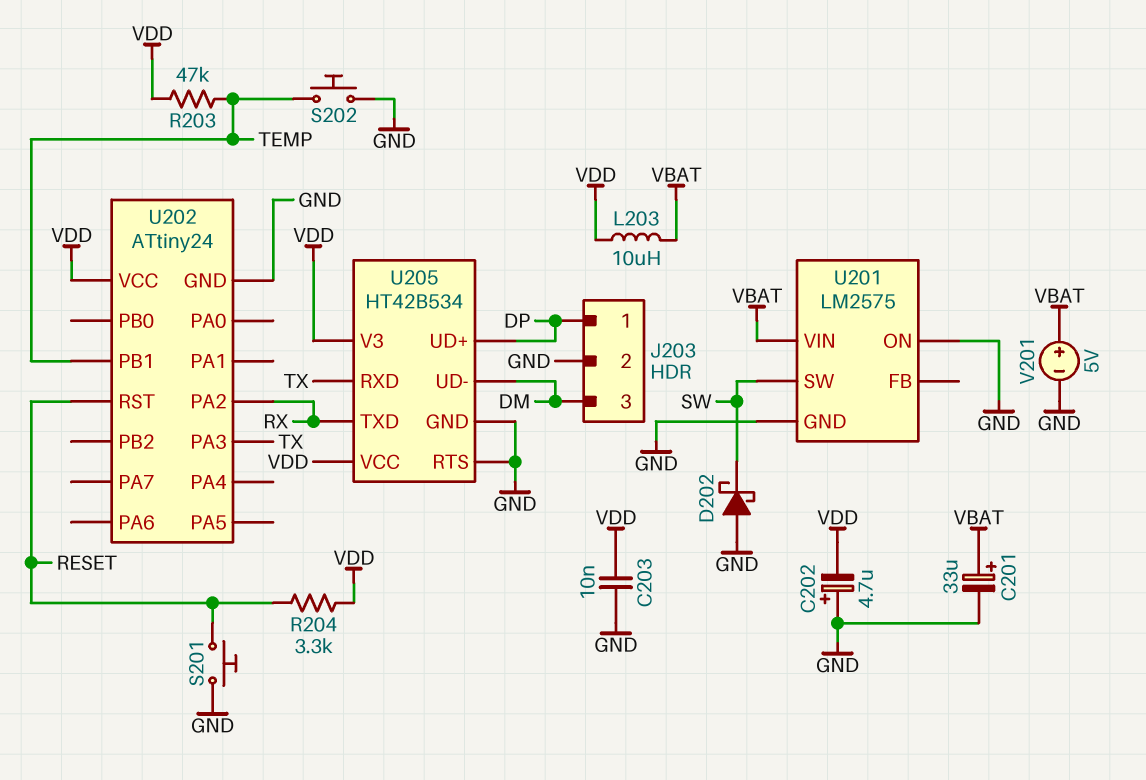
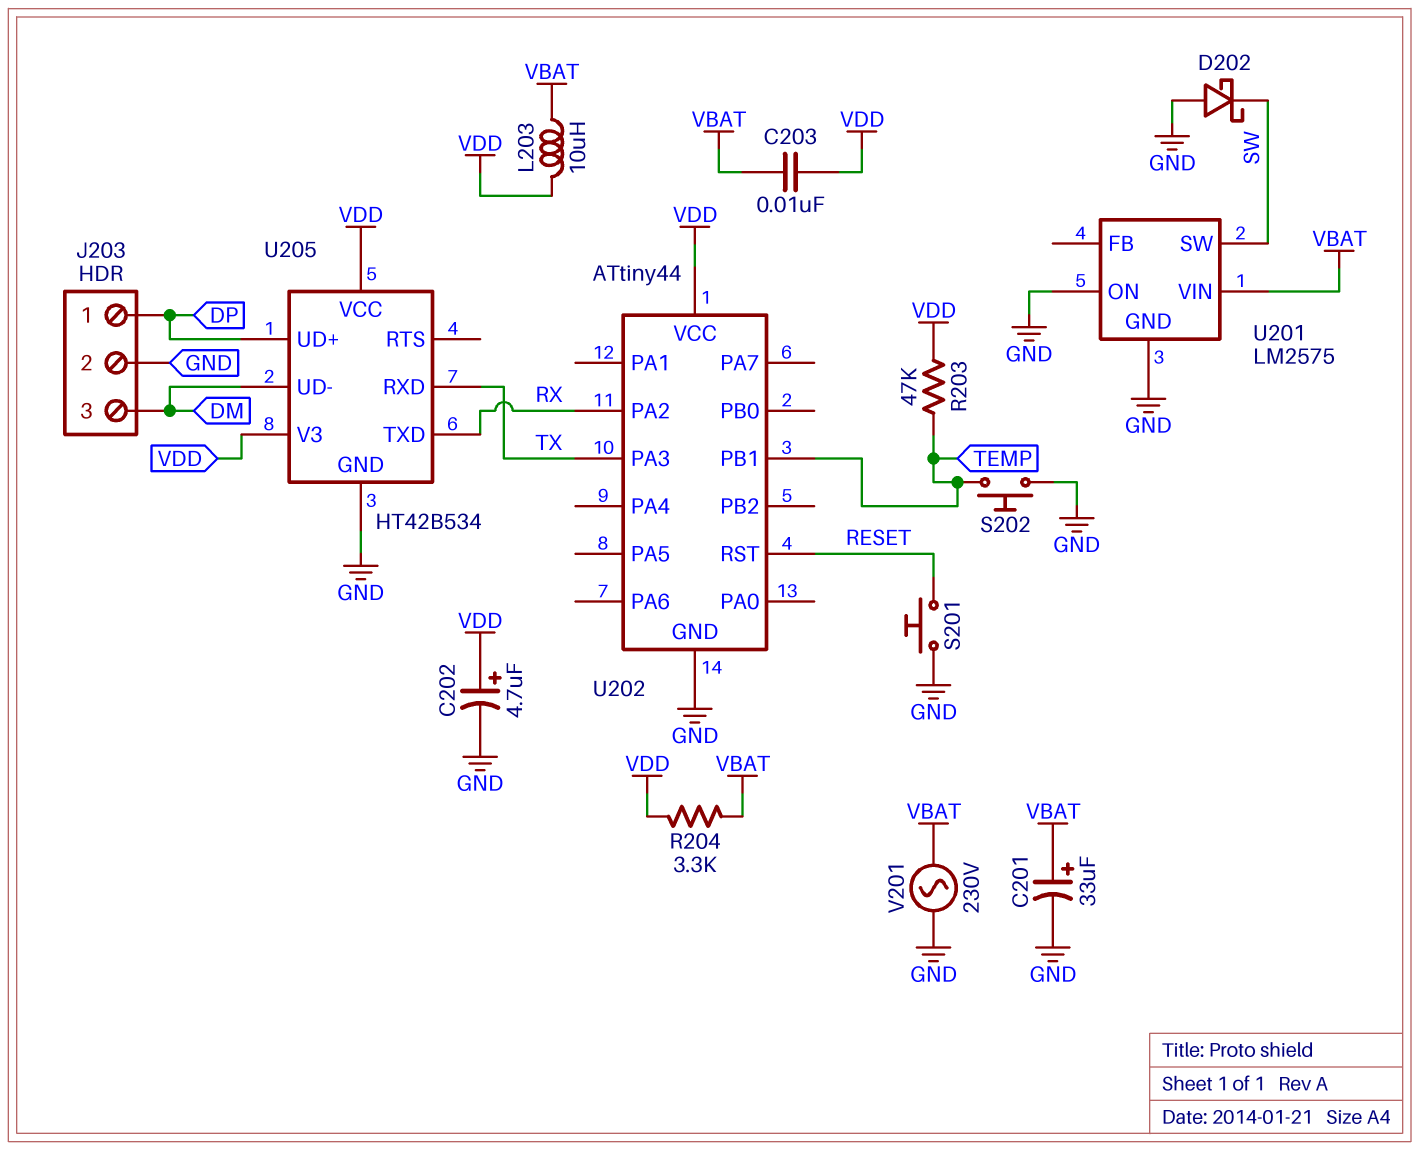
C202: 4.7uF (plus GND, minus VDD) -> 4.7uF (plus VDD, minus GND)
C203: 10nF (GND, VDD) -> 10nF (VBAT, VDD)
R204: 3.3k (RESET, VDD) -> 3.3k (VBAT, VDD)
U202: ATtiny24 -> ATtiny44
U205 pin RTS: GND -> none
V201: 5V (plus VBAT, minus GND) -> AC 230V (GND, VBAT)

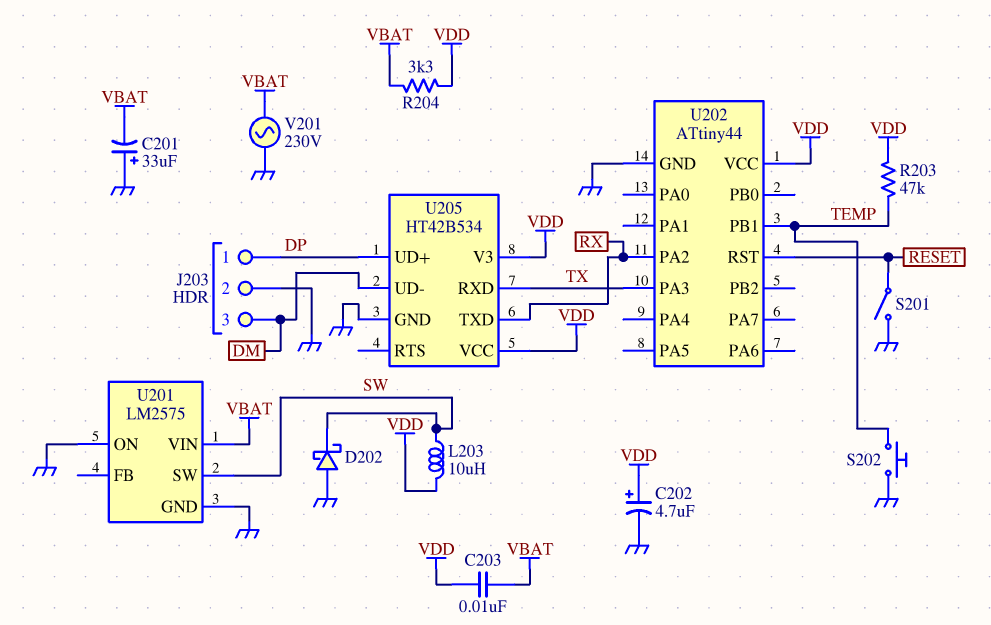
C201: 33uF (plus VBAT, minus GND) -> 33uF (plus GND, minus VBAT)
L203: 10uH (VBAT, VDD) -> 10uH (SW, VDD)
S201: button (GND, RESET) -> switch (GND, RESET)

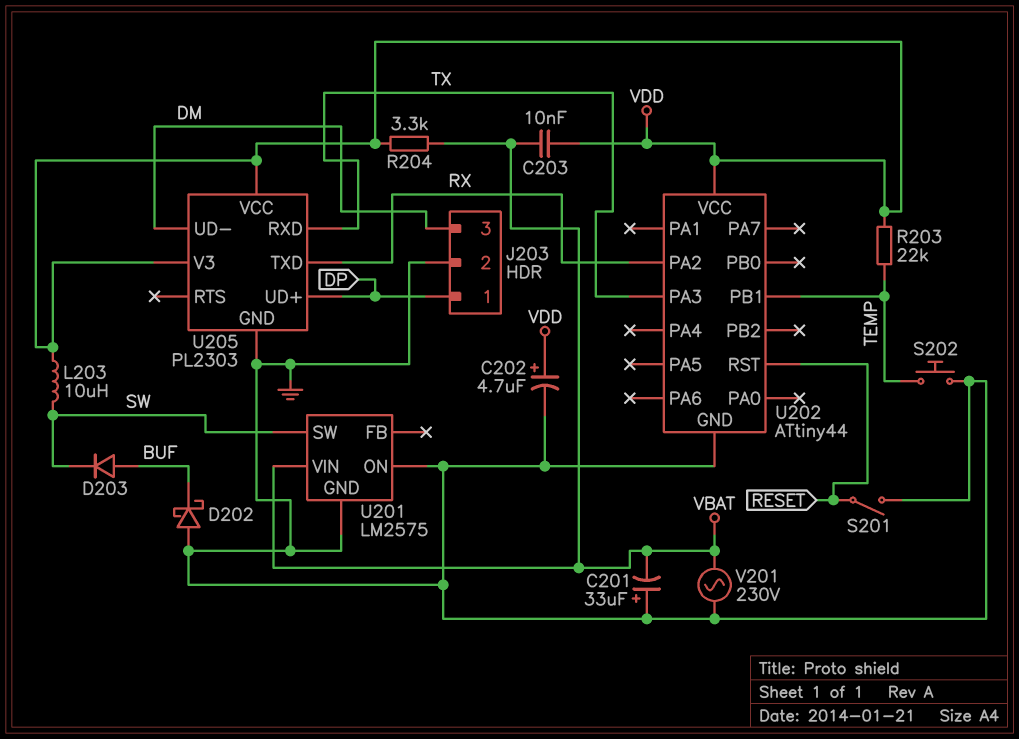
D202: schottky (A GND, K SW) -> schottky (A GND, K BUF)
D203: none -> diode (A BUF, K SW)
R203: 47k (TEMP, VDD) -> 22k (TEMP, VDD)
U205: HT42B534 -> PL2303

